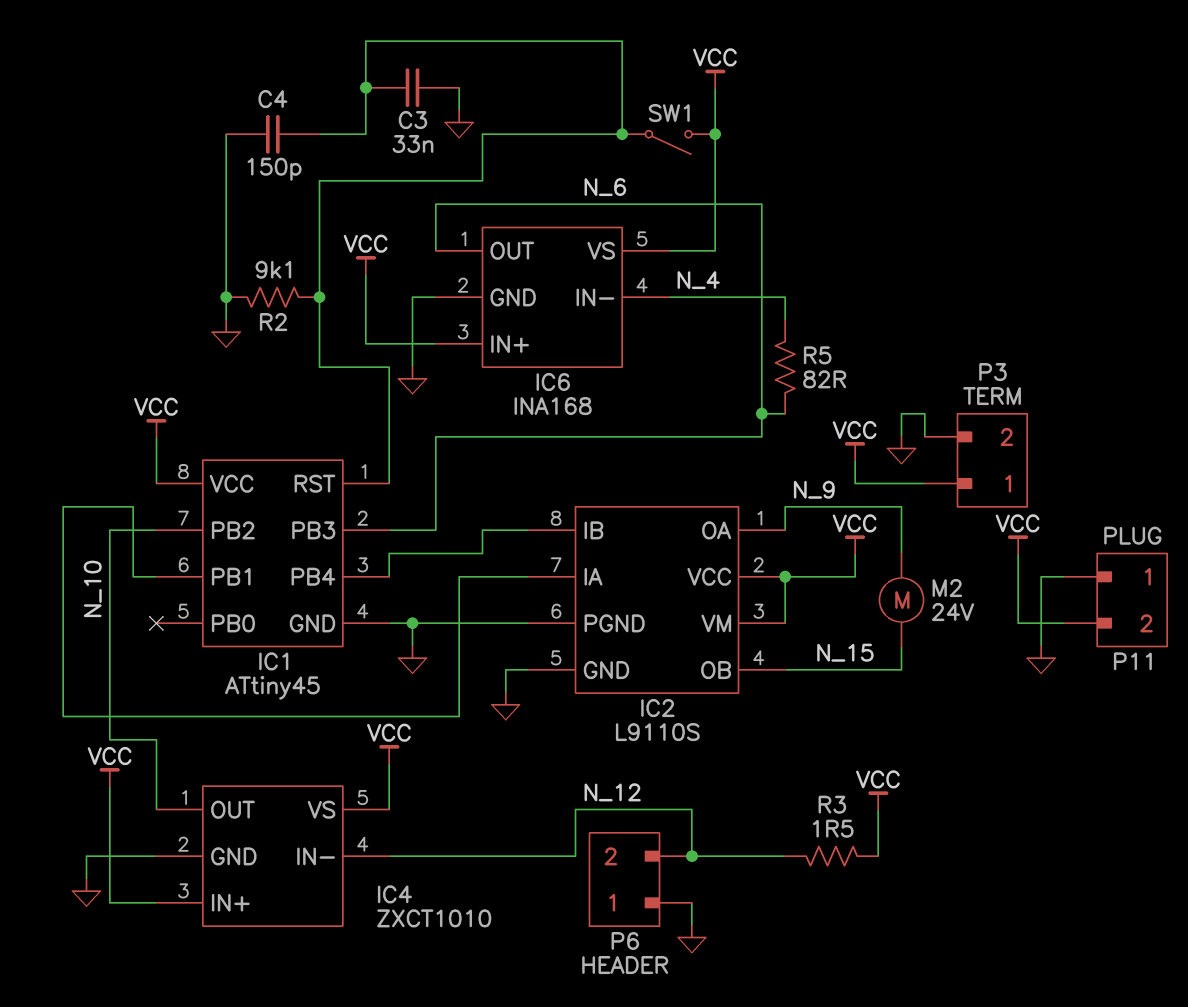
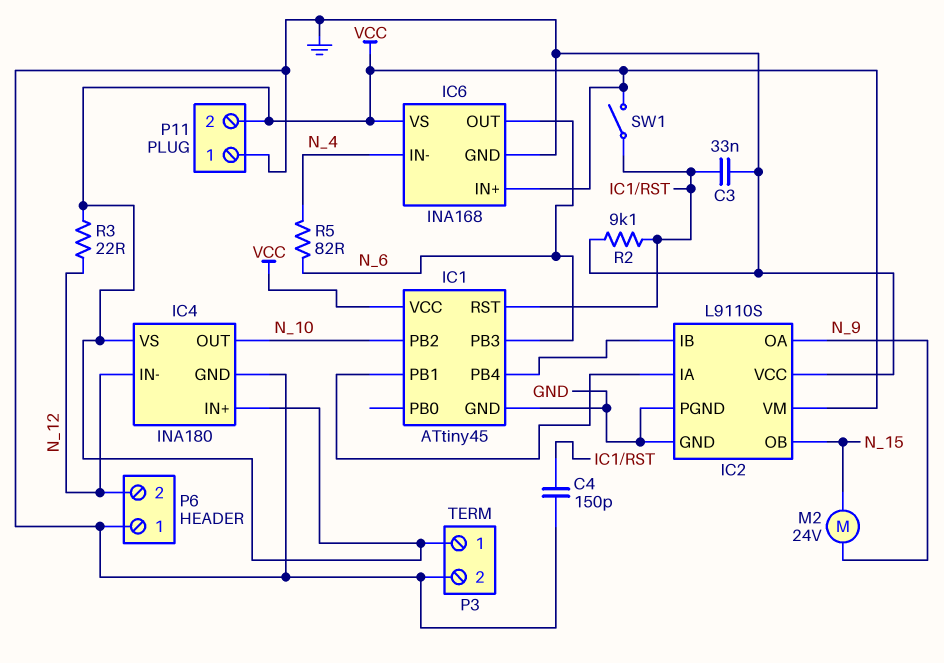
IC2 pin VCC: VCC -> GND
IC4: ZXCT1010 -> INA180
R3: 1.5 (N_12, VCC) -> 22 (N_12, VCC)

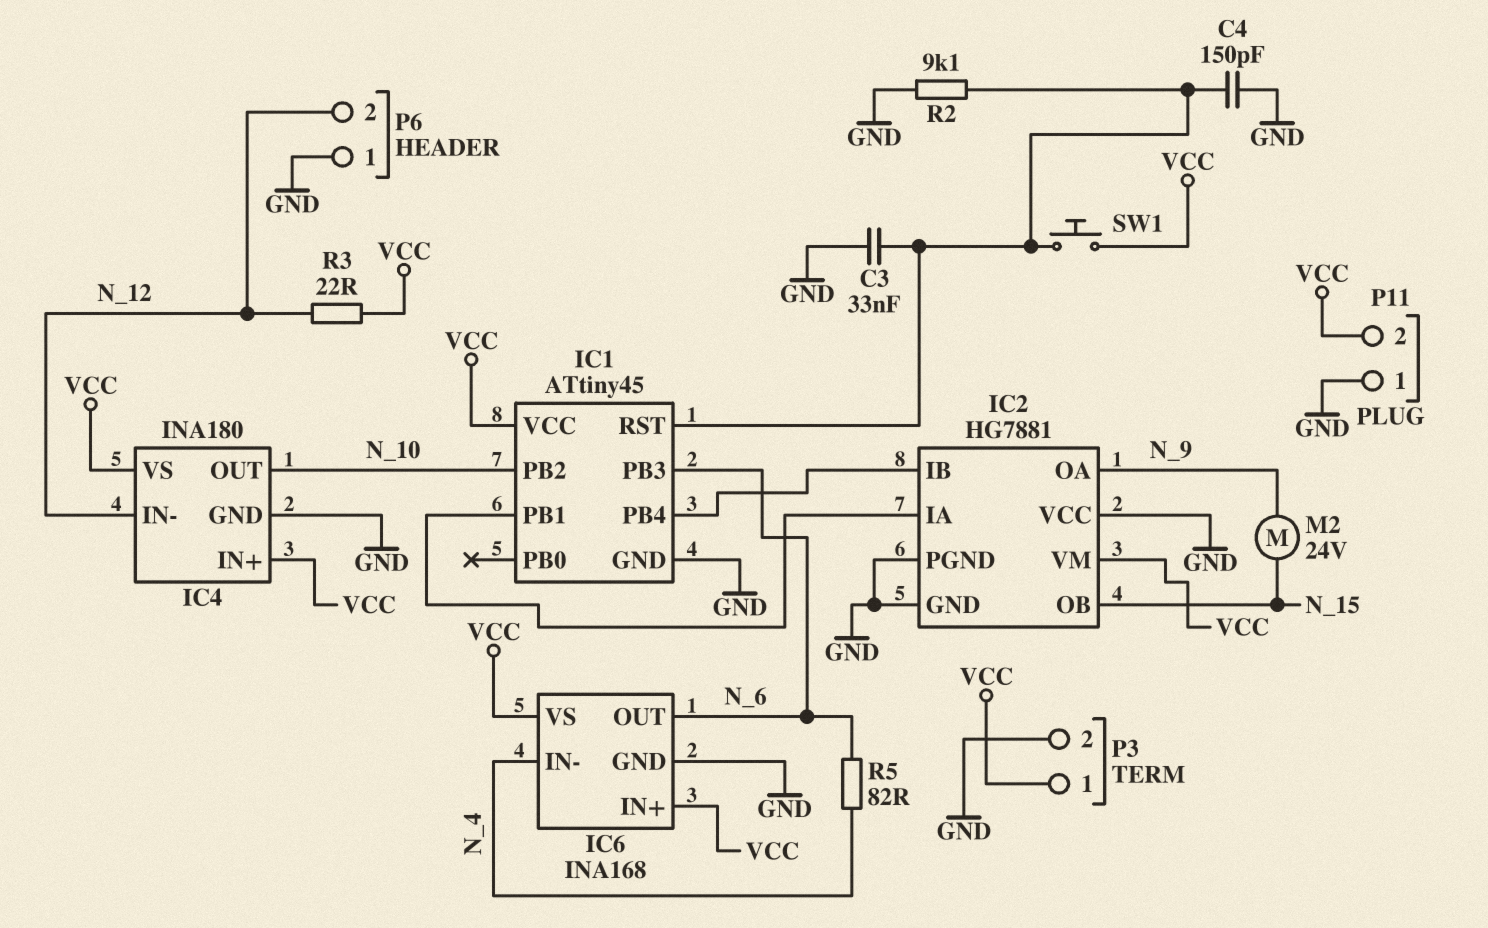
IC2: L9110S -> HG7881
SW1: switch (IC1/RST, VCC) -> button (IC1/RST, VCC)

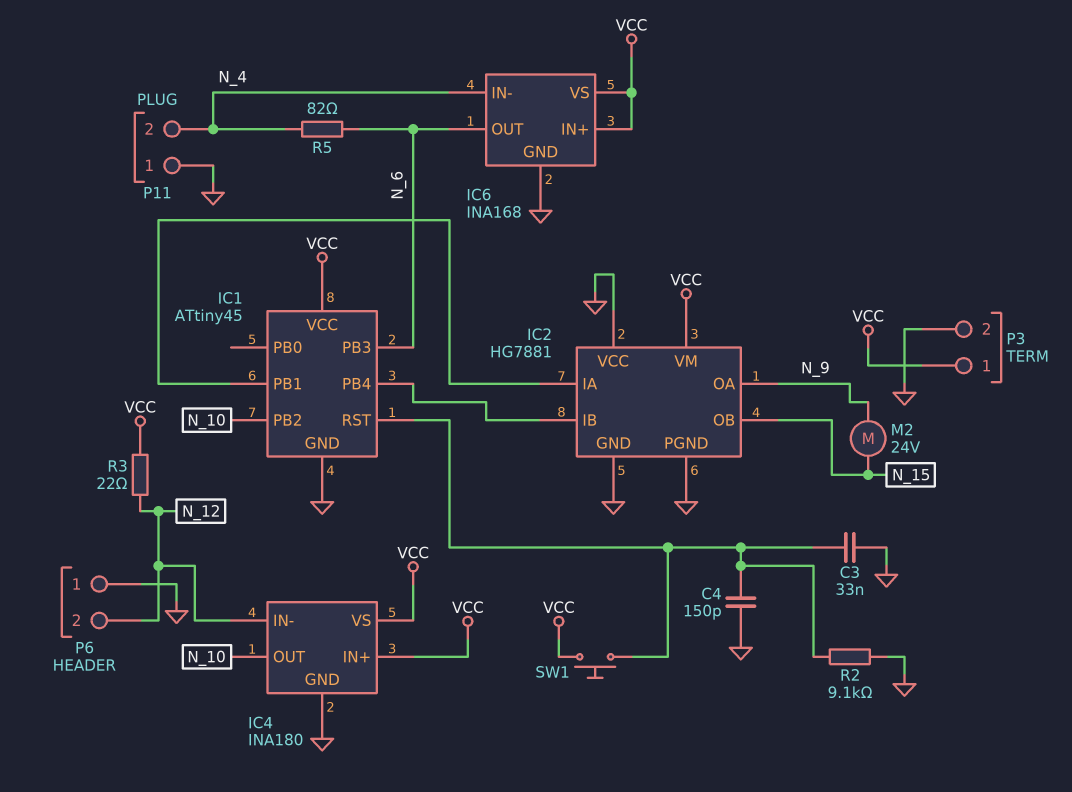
P11 pin 2: VCC -> N_4

